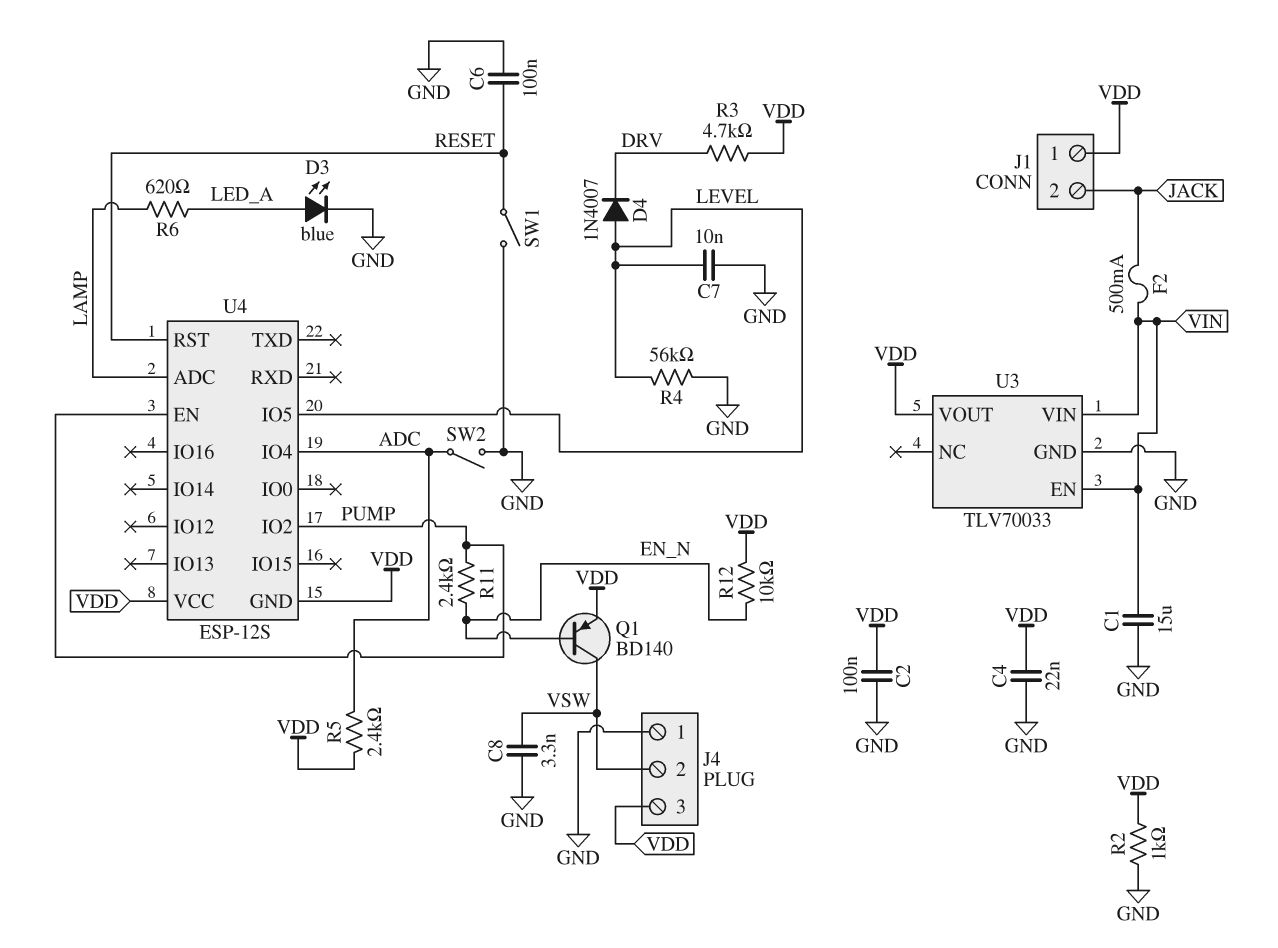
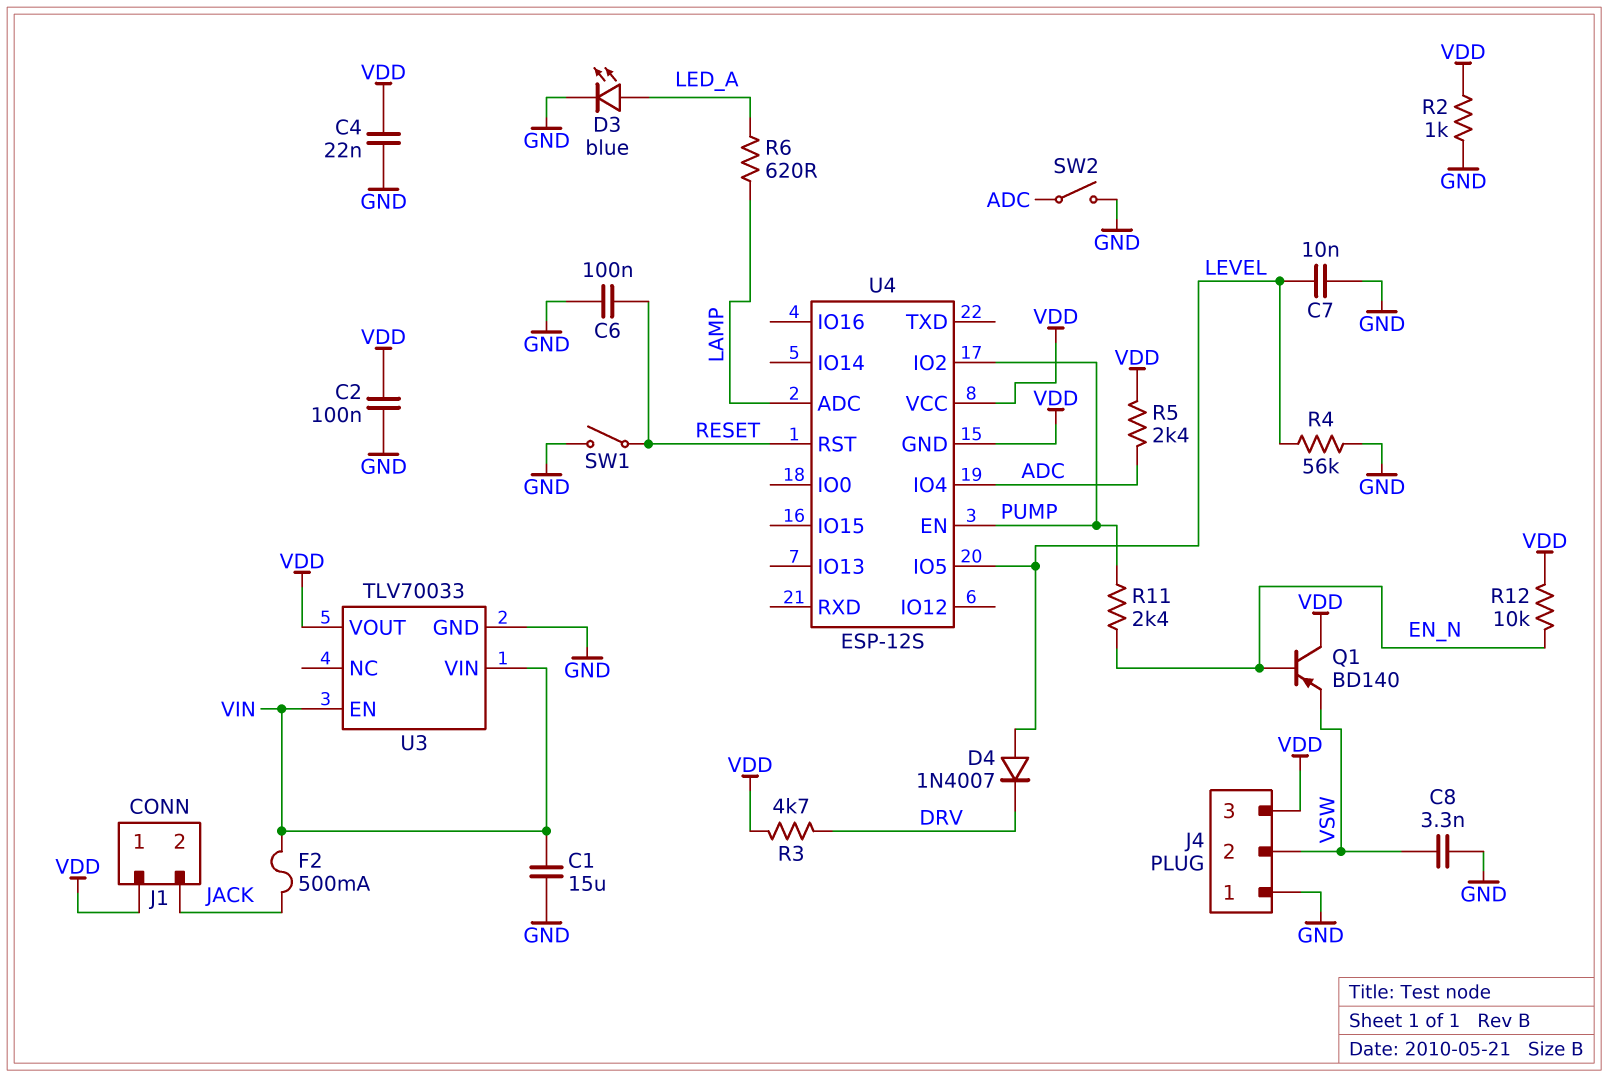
Q1: PNP BD140 (B EN_N, C VSW, E VDD) -> PNP BD140 (B EN_N, C VDD, E VSW)

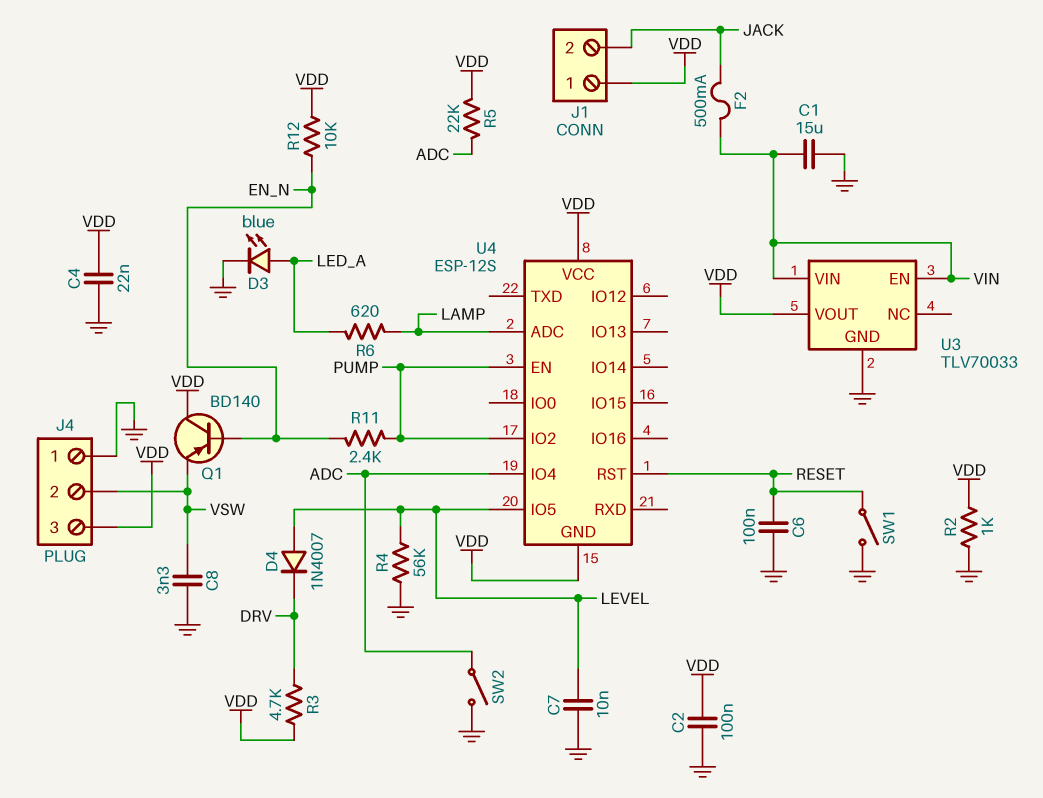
R5: 2.4k (ADC, VDD) -> 22k (ADC, VDD)

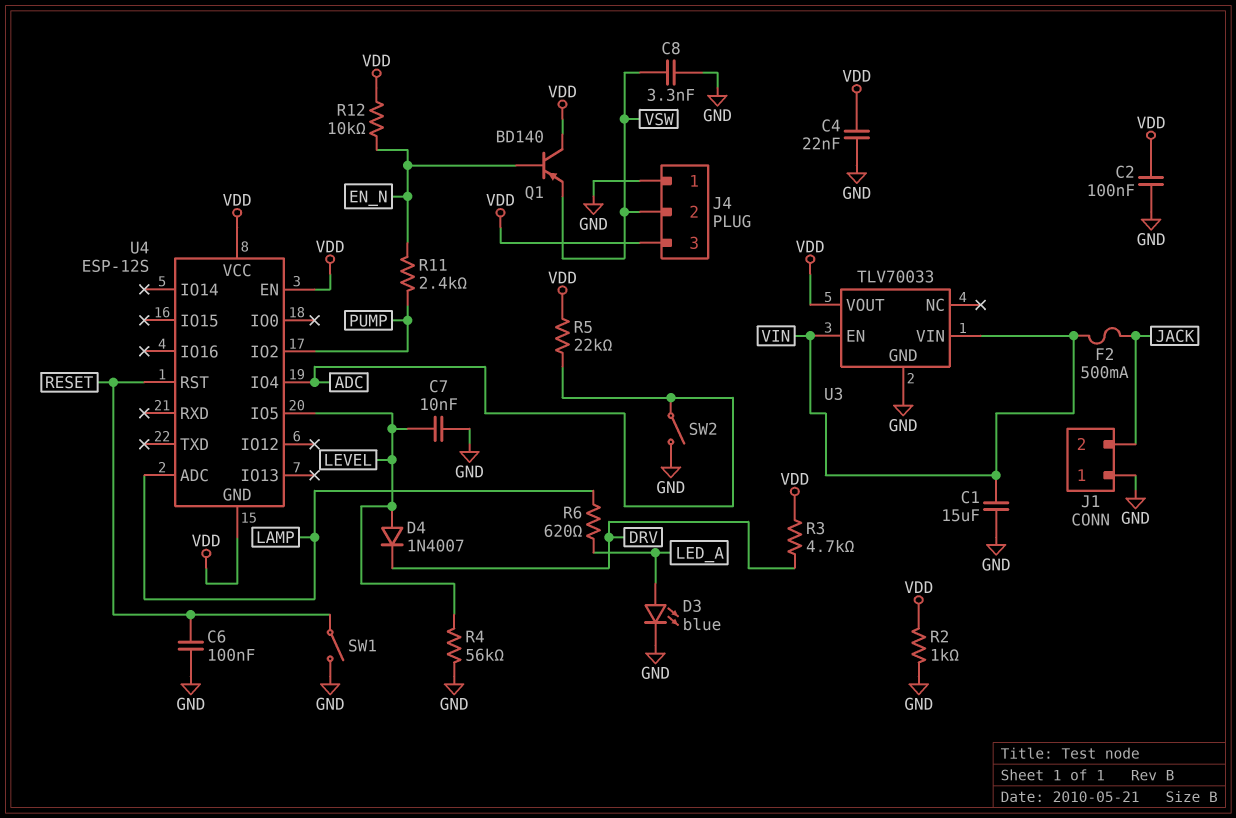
J1 pin 1: VDD -> GND
U4 pin EN: PUMP -> VDD

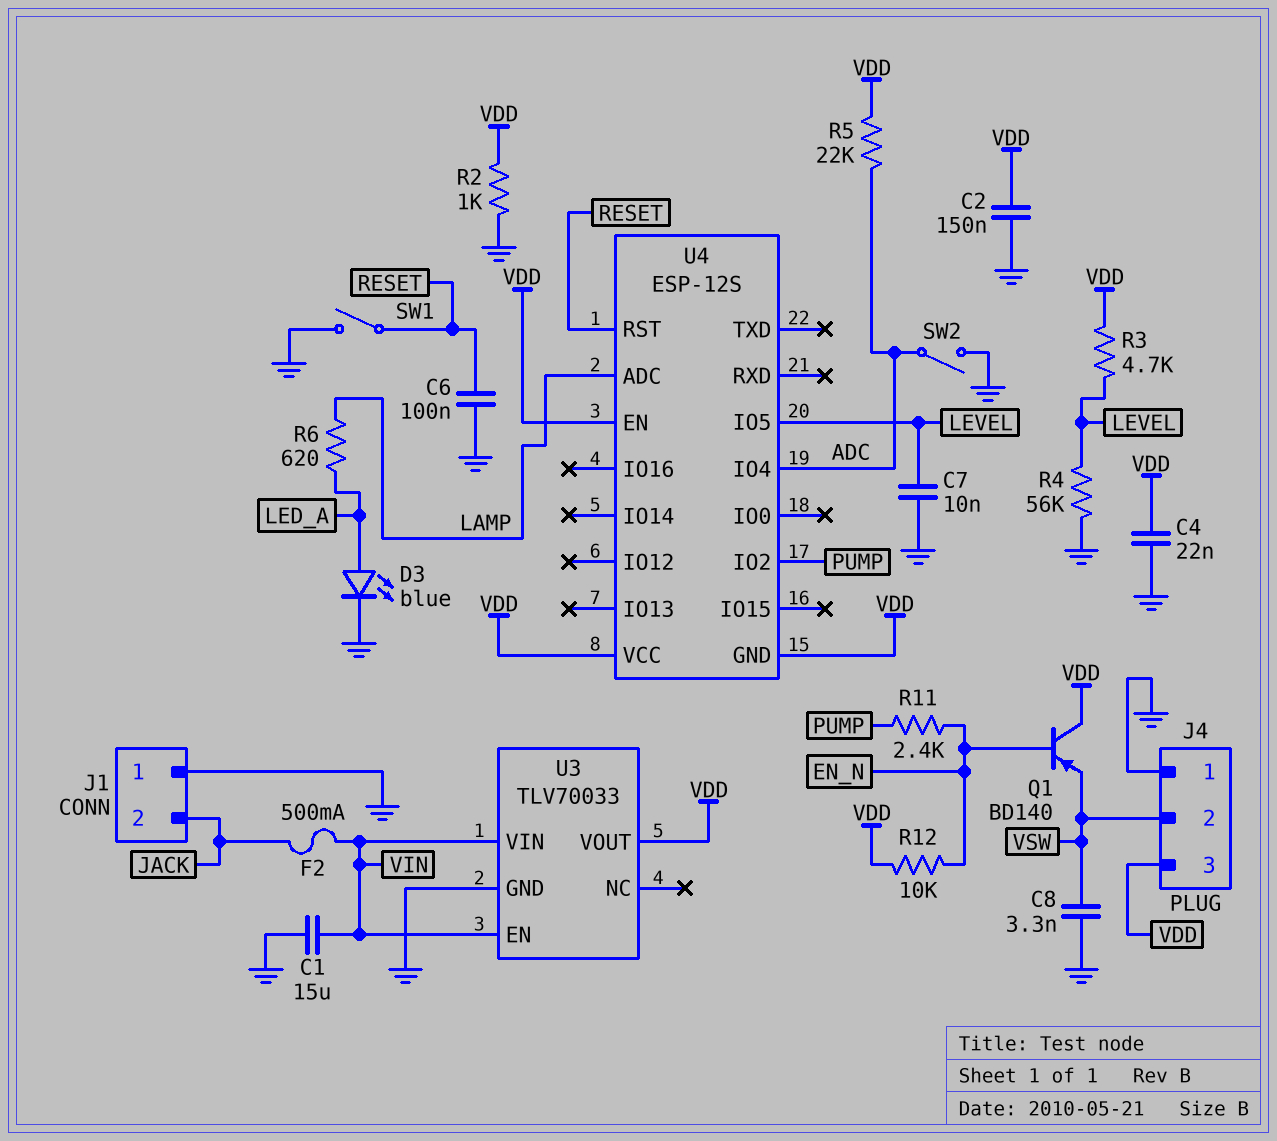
C2: 100nF (GND, VDD) -> 150nF (GND, VDD)
D4: diode 1N4007 (A LEVEL, K DRV) -> none
R3: 4.7k (DRV, VDD) -> 4.7k (LEVEL, VDD)

